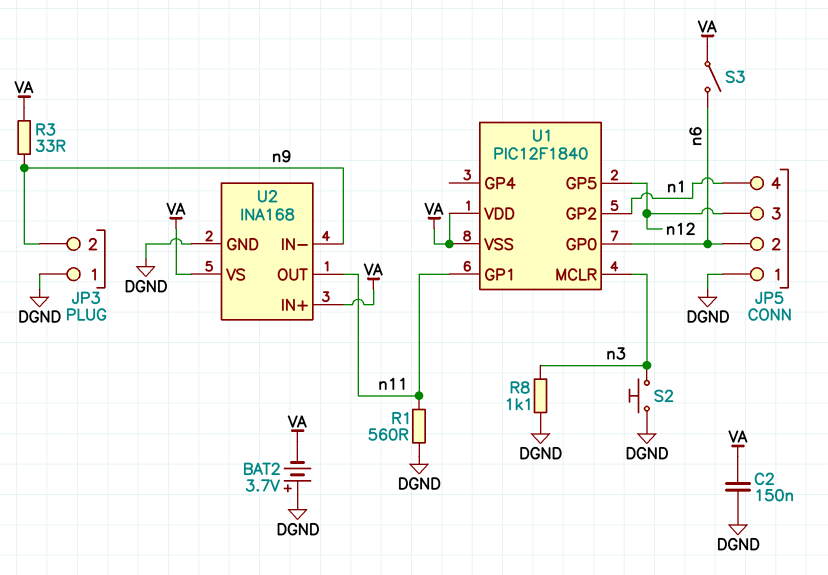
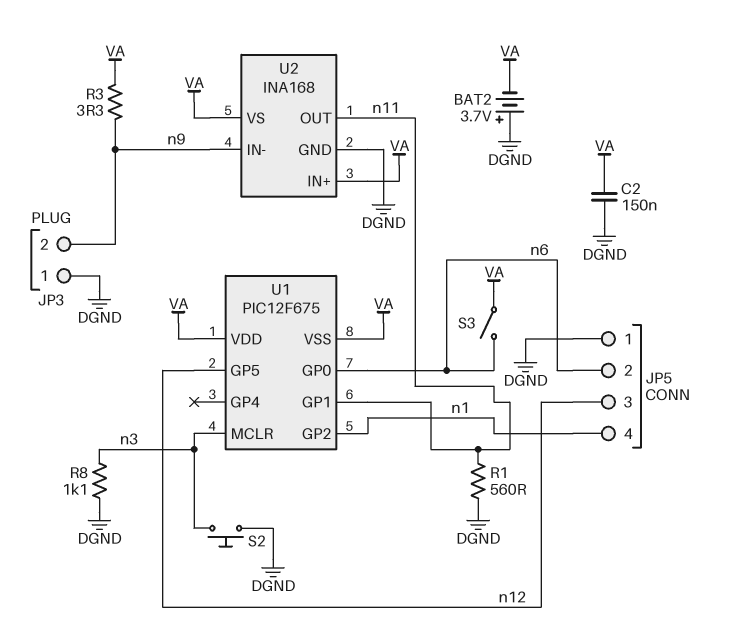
R3: 33 (VA, n9) -> 3.3 (VA, n9)
U1: PIC12F1840 -> PIC12F675

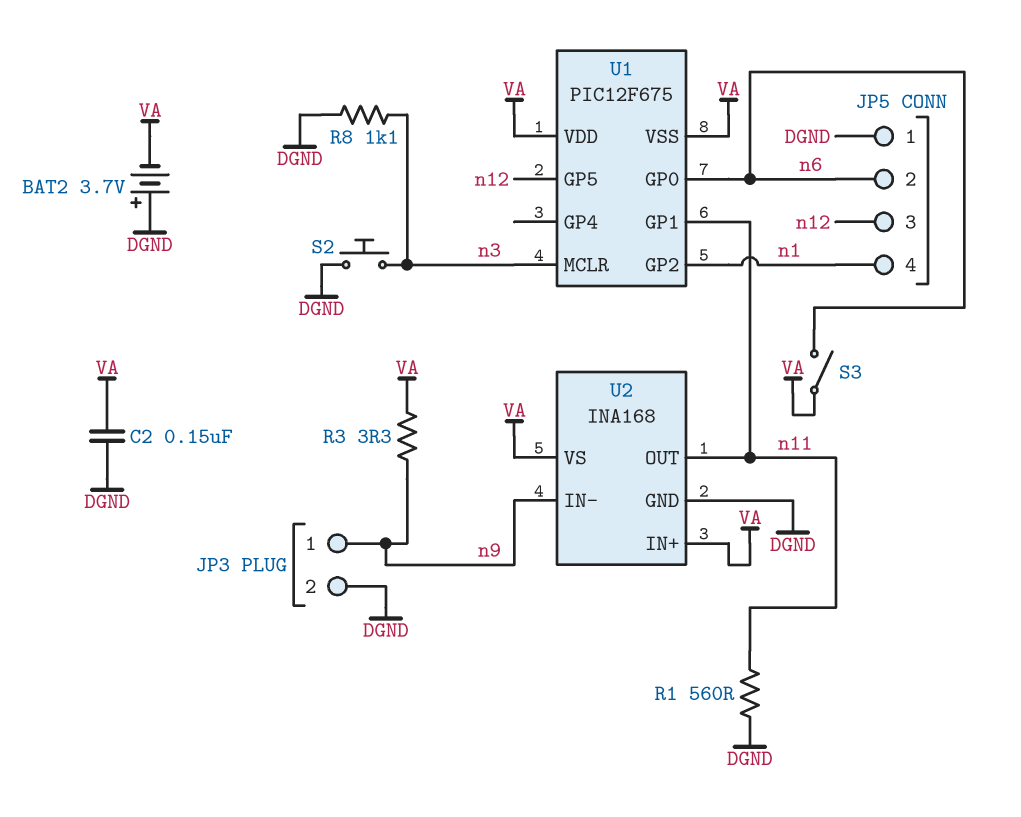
JP3 pin 1: DGND -> n9
JP3 pin 2: n9 -> DGND

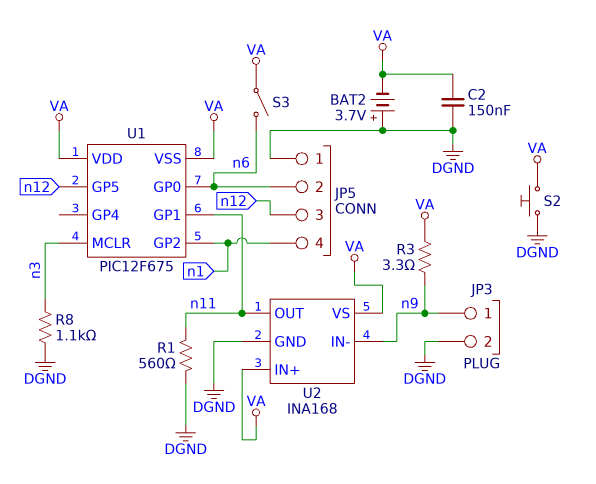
S2: button (DGND, n3) -> button (DGND, VA)

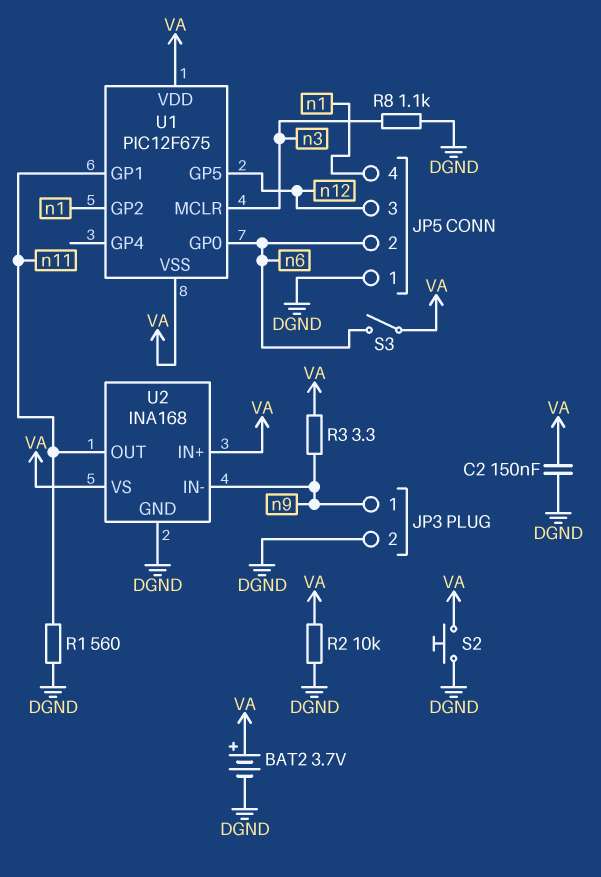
BAT2: 3.7V (plus DGND, minus VA) -> 3.7V (plus VA, minus DGND)
R2: none -> 10k (DGND, VA)

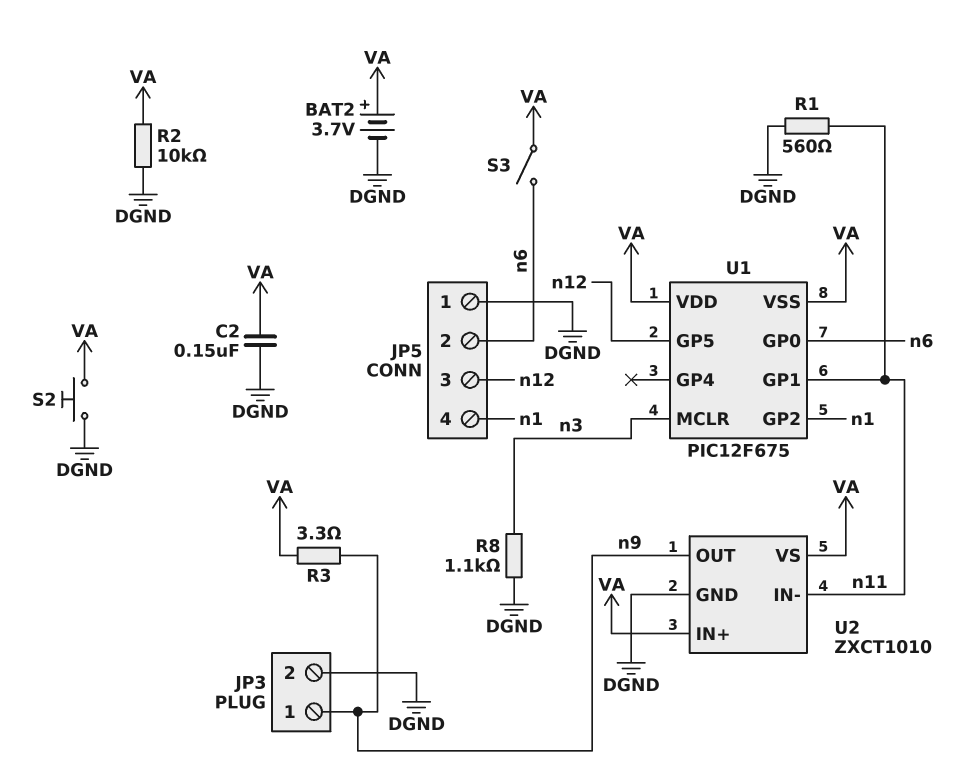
U2: INA168 -> ZXCT1010
U2 pin IN-: n9 -> n11
U2 pin OUT: n11 -> n9

